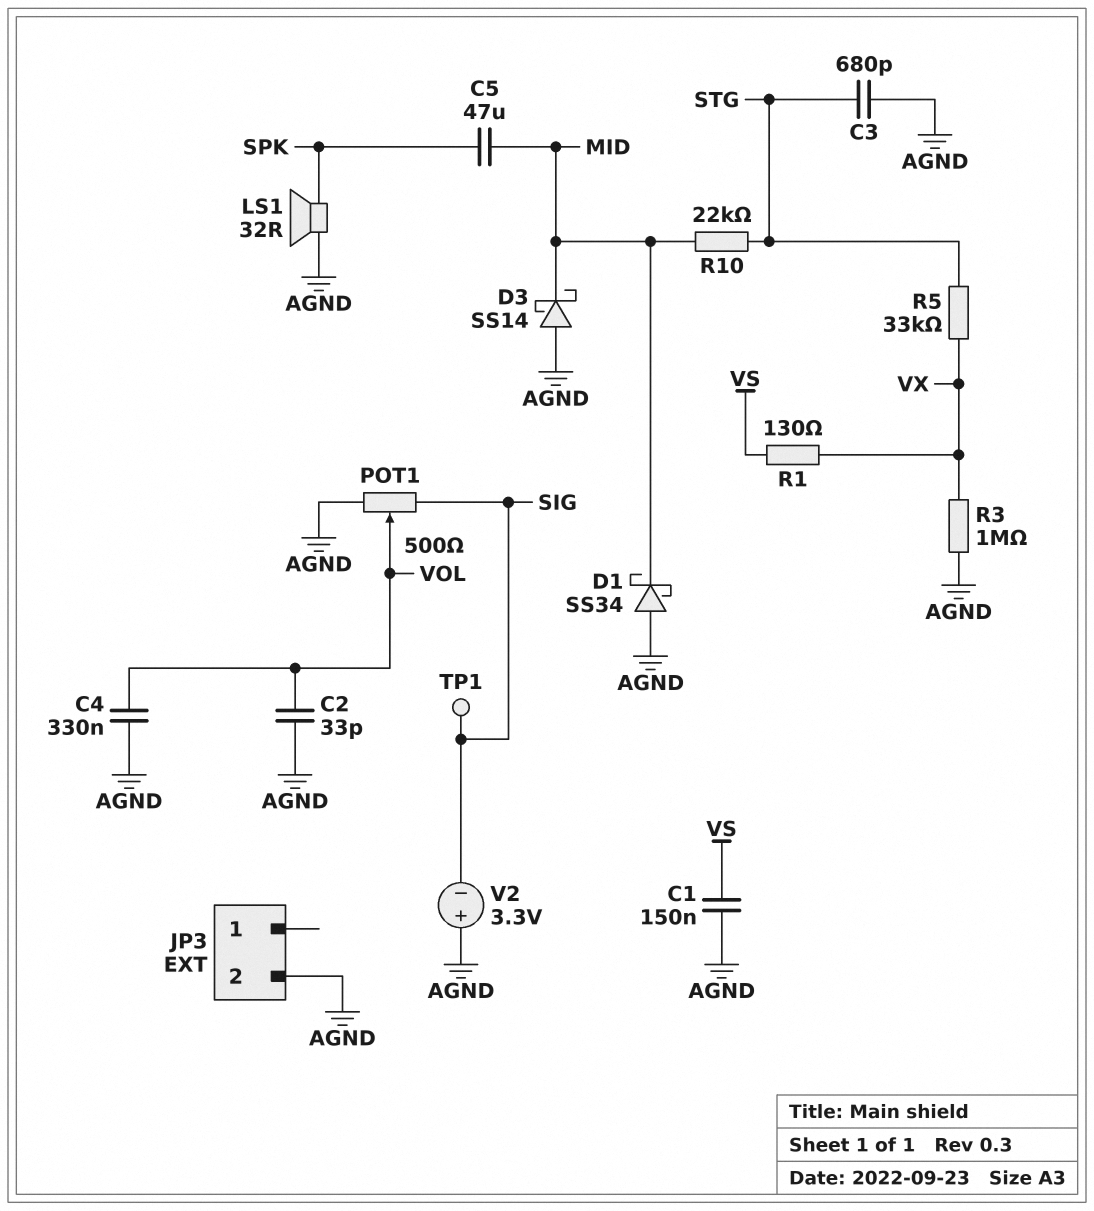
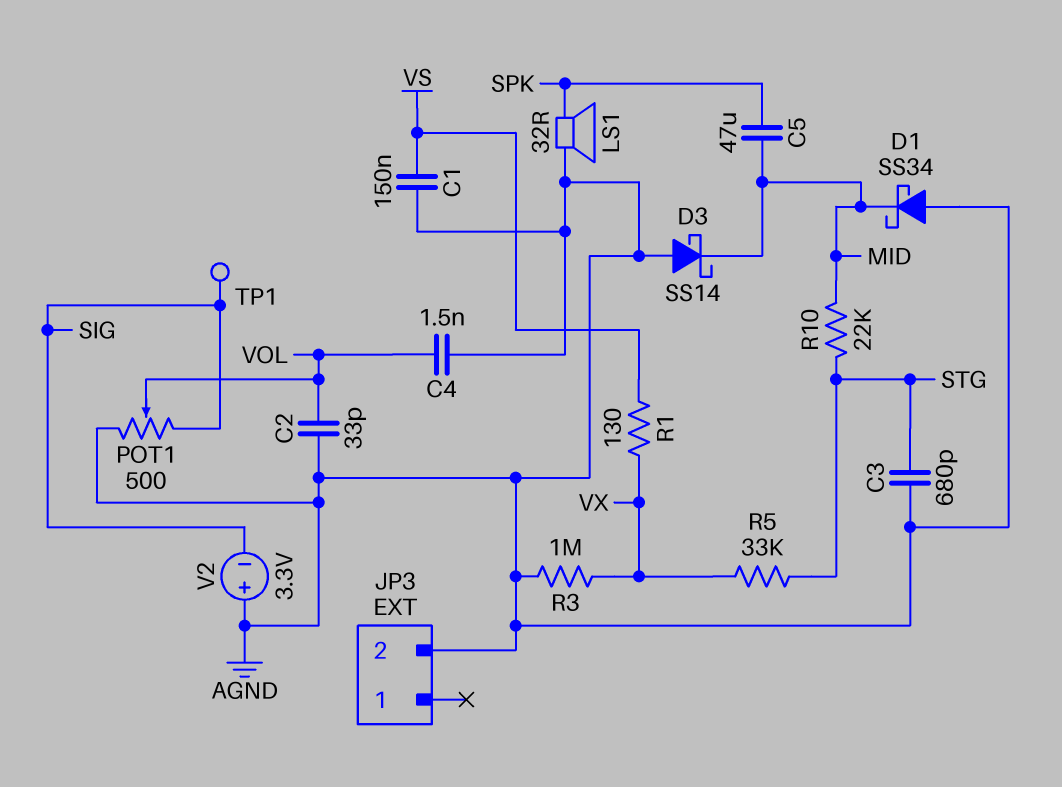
C4: 330nF (AGND, VOL) -> 1.5nF (AGND, VOL)

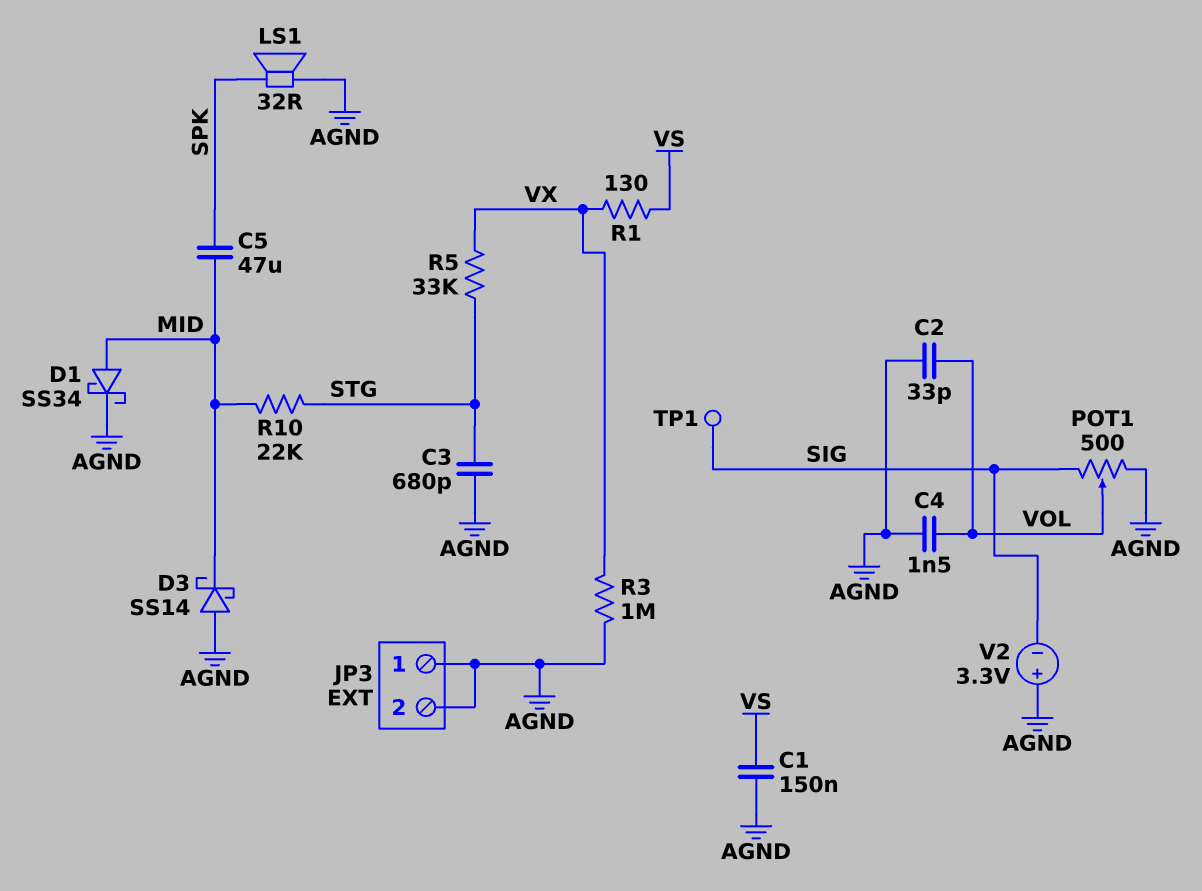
D1: schottky SS34 (A AGND, K MID) -> schottky SS34 (A MID, K AGND)
JP3 pin 1: none -> AGND

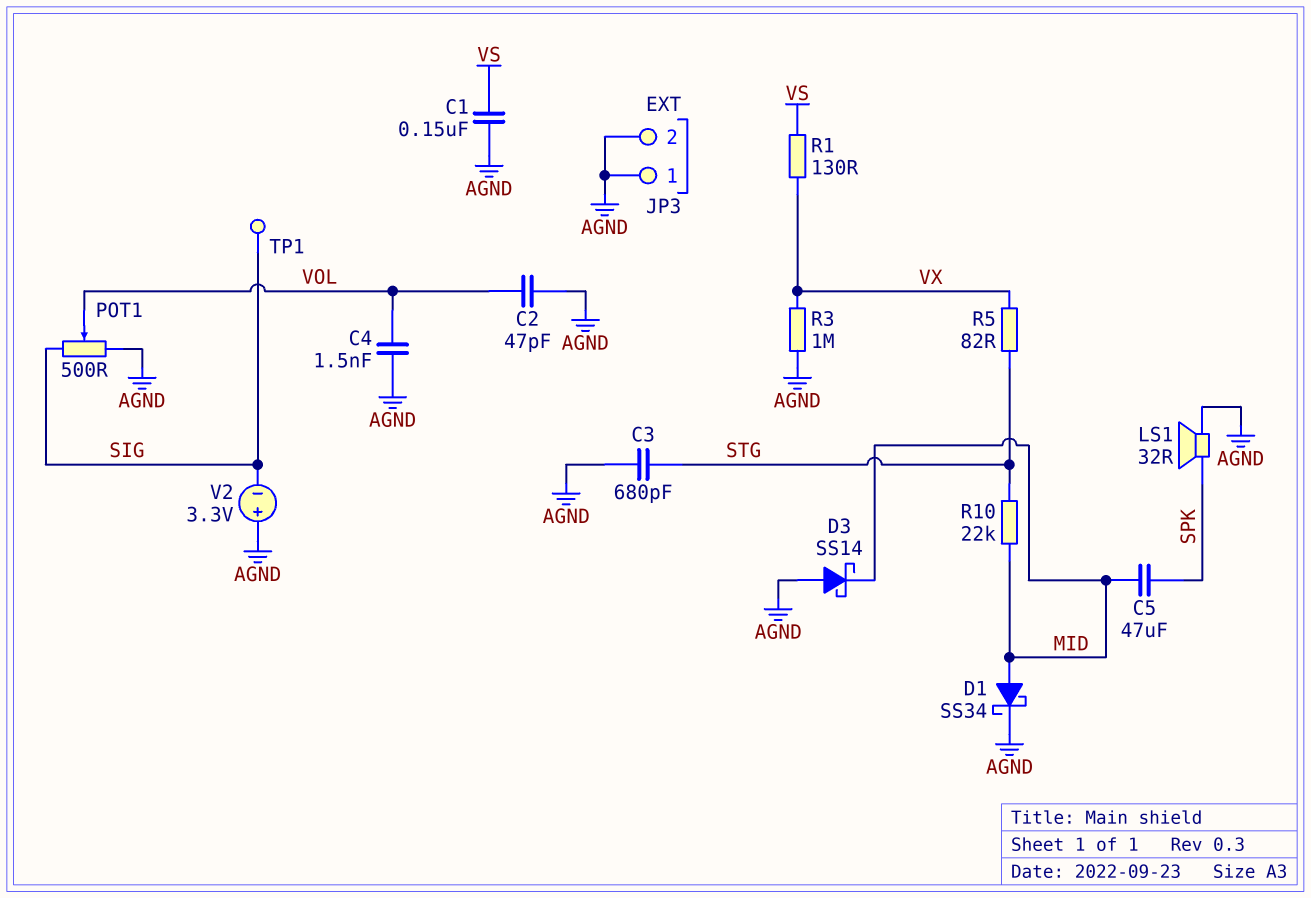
C2: 33pF (AGND, VOL) -> 47pF (AGND, VOL)
R5: 33k (STG, VX) -> 82 (STG, VX)

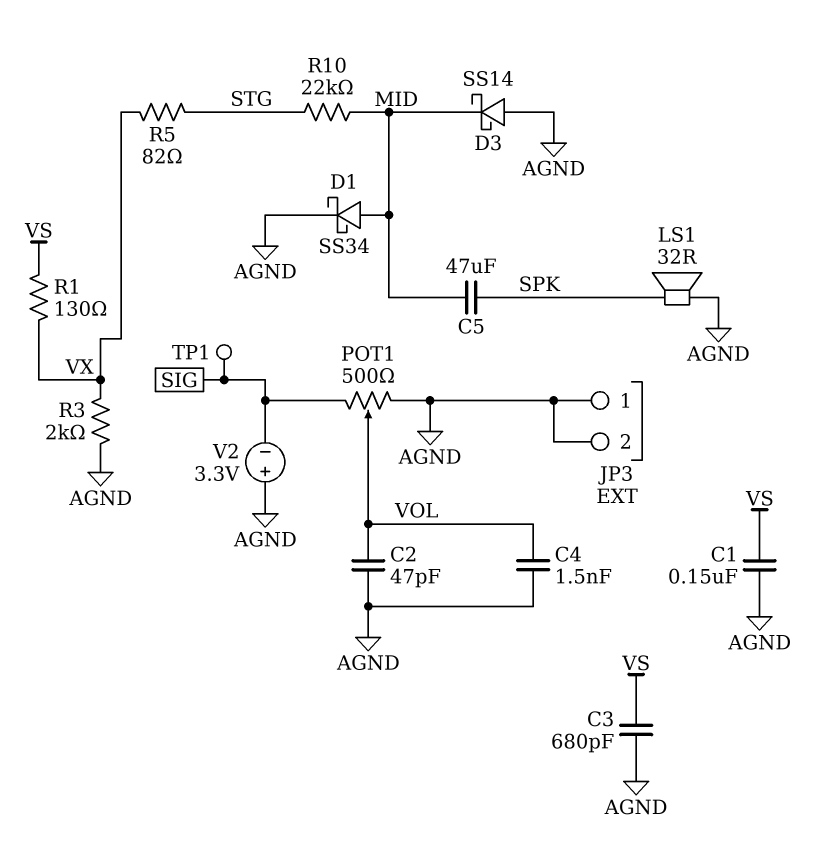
C3: 680pF (AGND, STG) -> 680pF (AGND, VS)
R3: 1M (AGND, VX) -> 2k (AGND, VX)

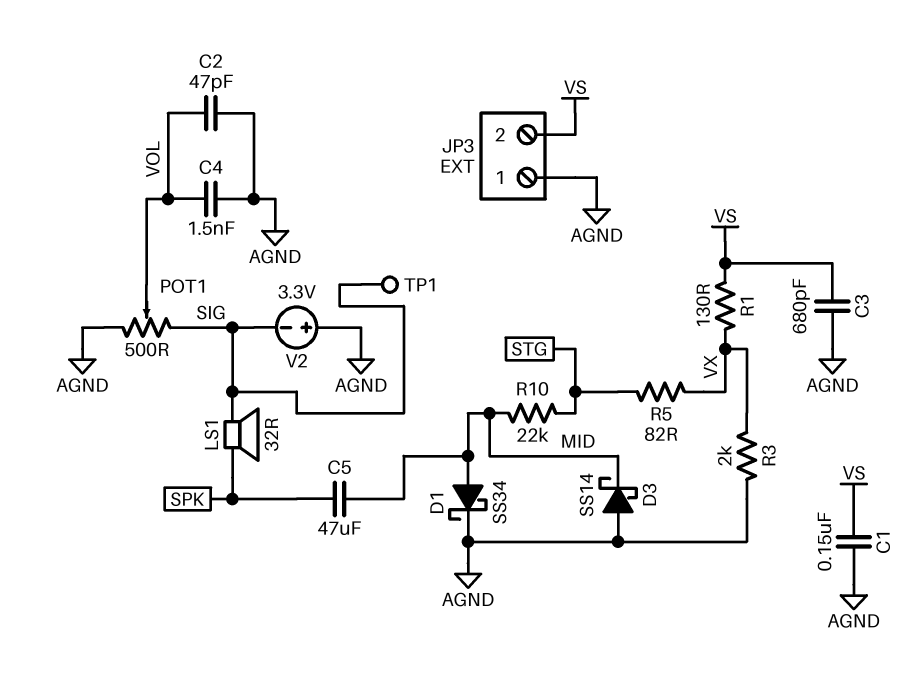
JP3 pin 2: AGND -> VS
LS1: speaker 32R (AGND, SPK) -> speaker 32R (SIG, SPK)

